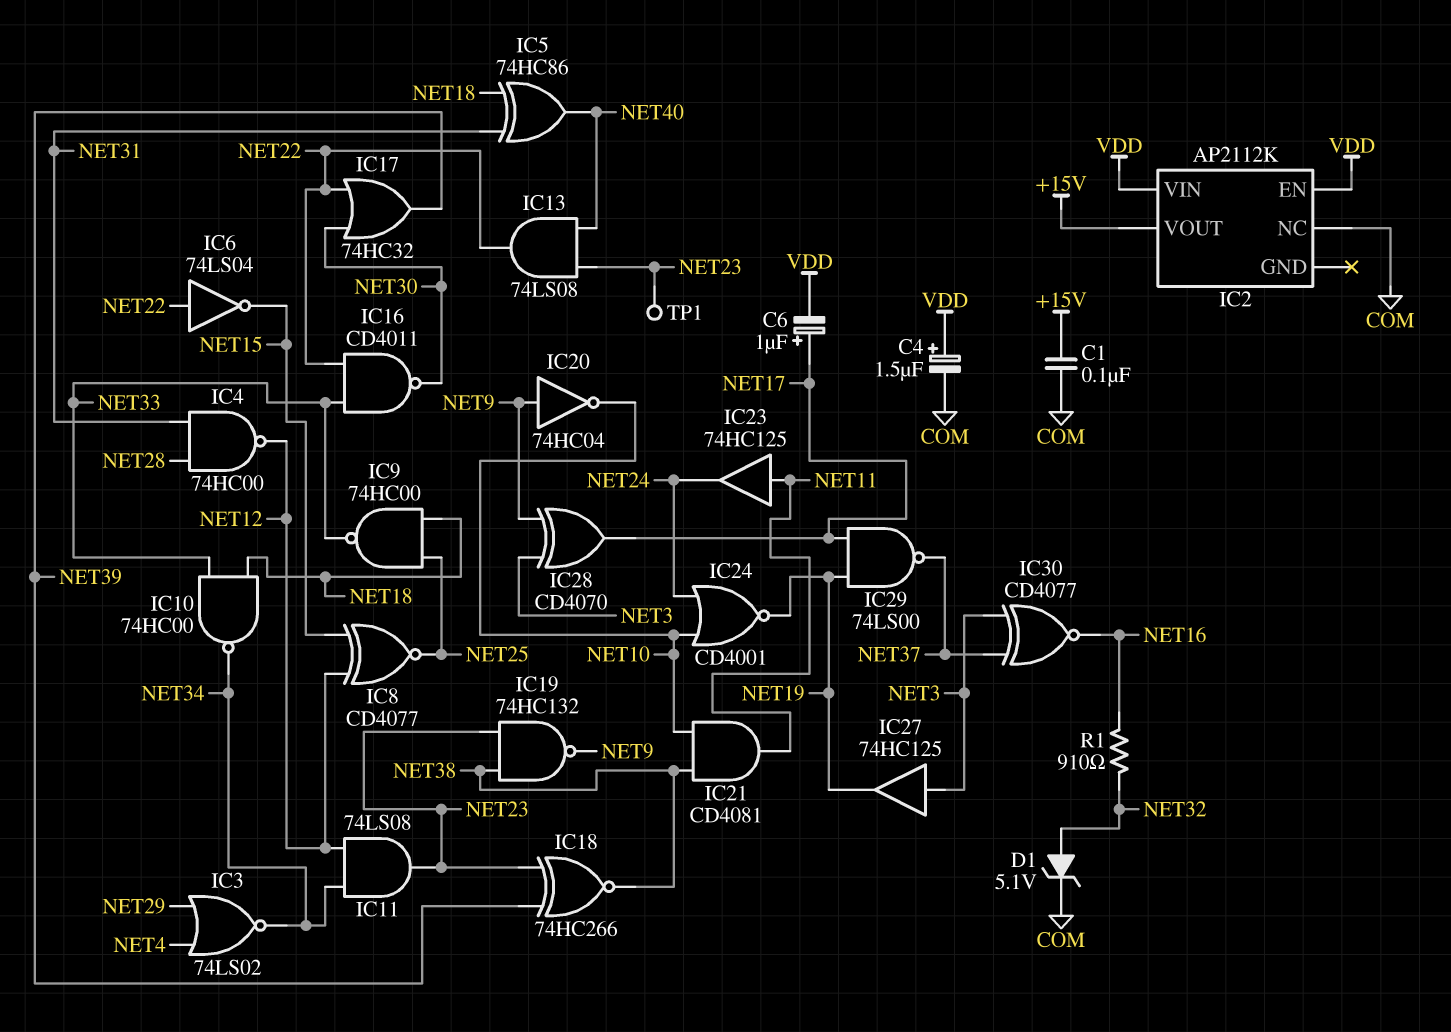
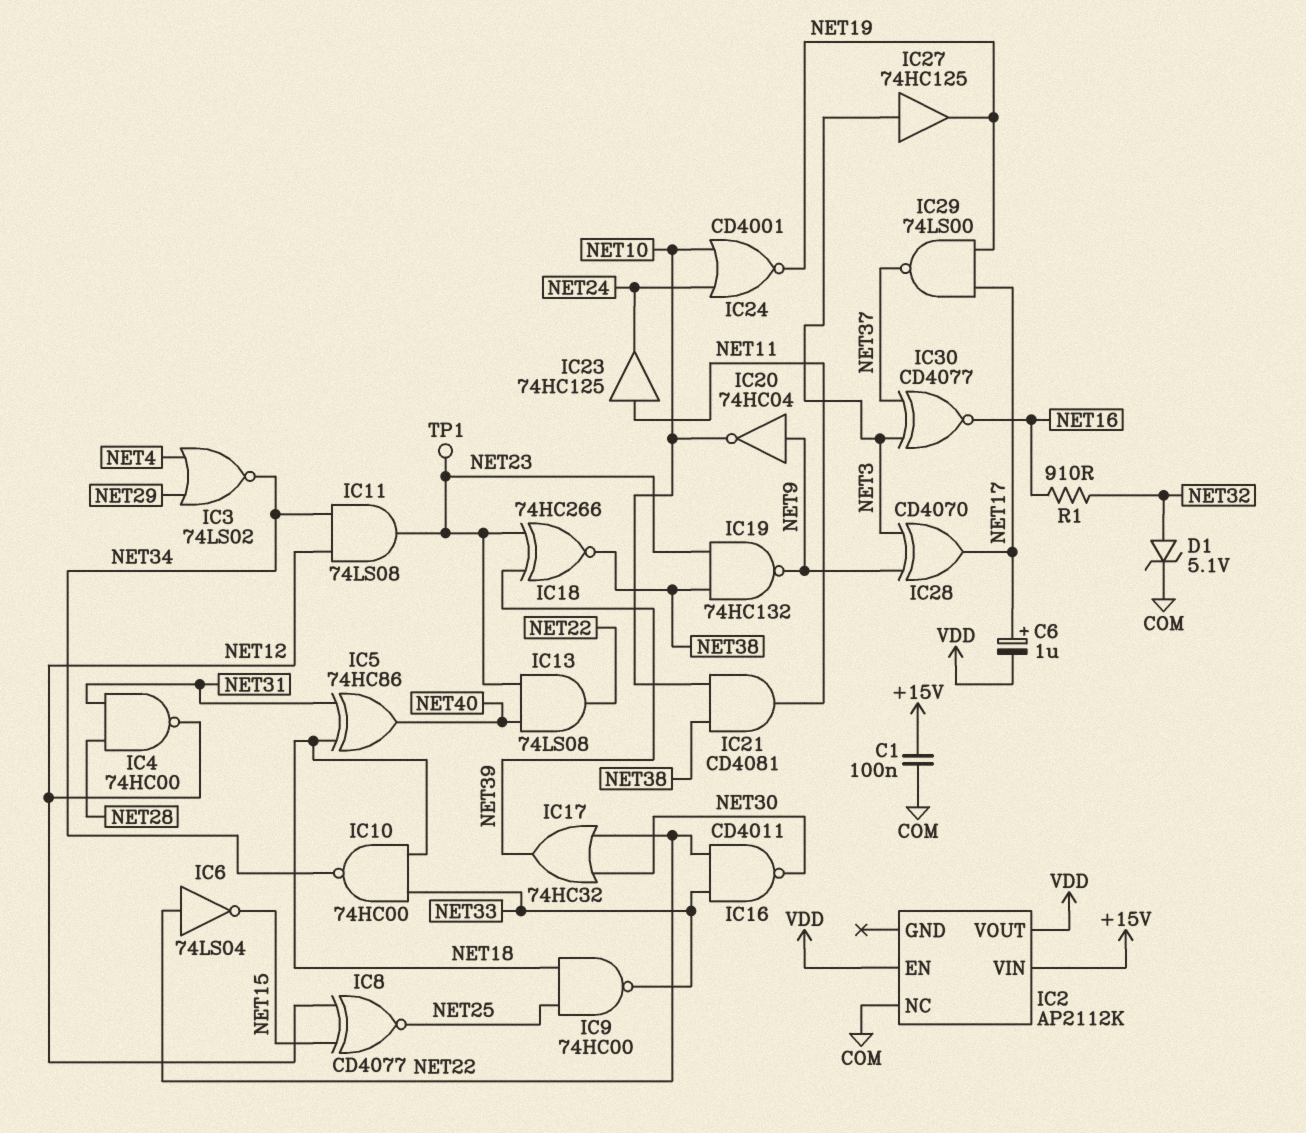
C4: 1.5uF (plus VDD, minus COM) -> none
IC2 pin VIN: VDD -> +15V
IC2 pin VOUT: +15V -> VDD

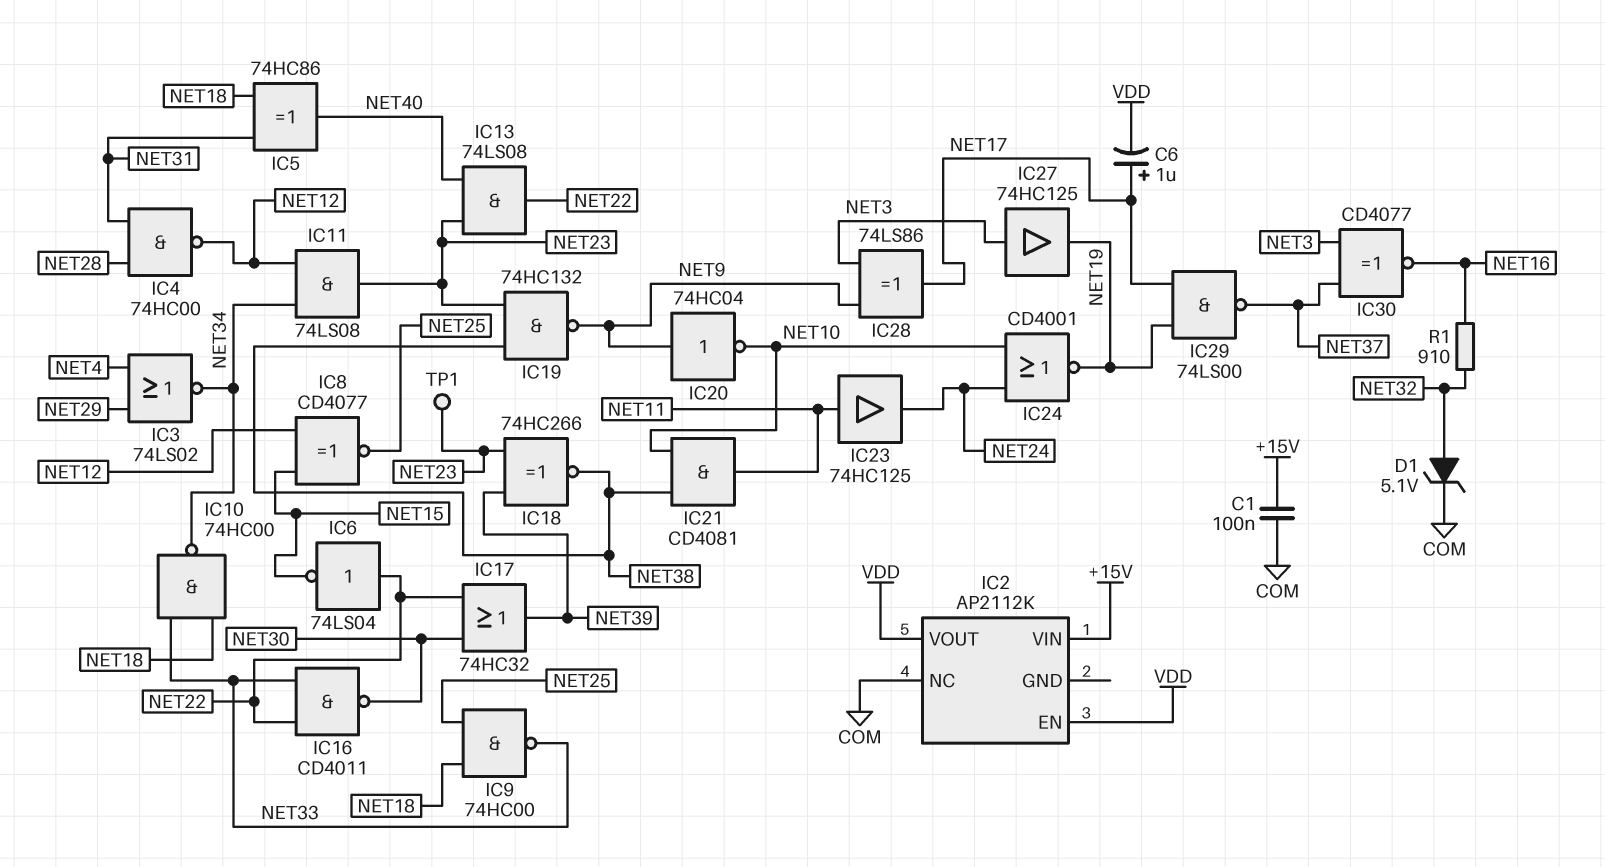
IC28: XOR CD4070 (in NET3, in NET9, out NET17) -> XOR 74LS86 (in NET3, in NET9, out NET17)

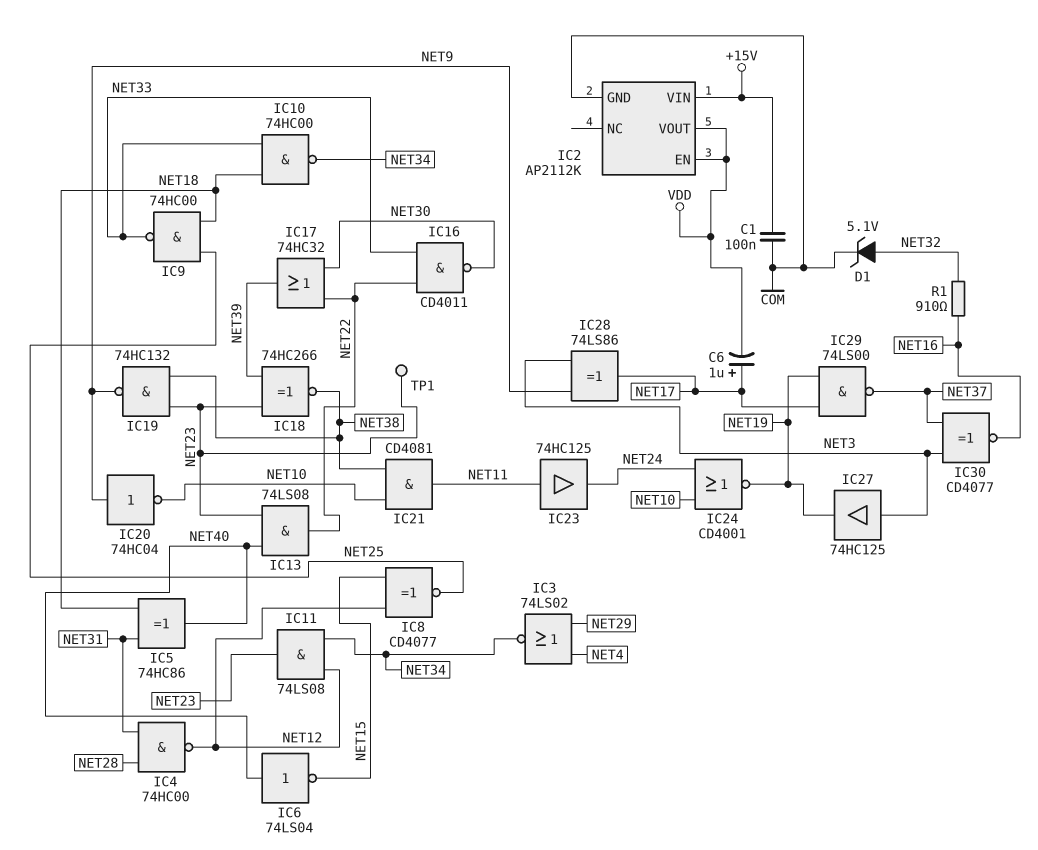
IC2 pin GND: none -> COM
IC2 pin NC: COM -> none
IC6: NOT 74LS04 (in NET22, out NET15) -> NOT 74LS04 (in NET40, out NET15)

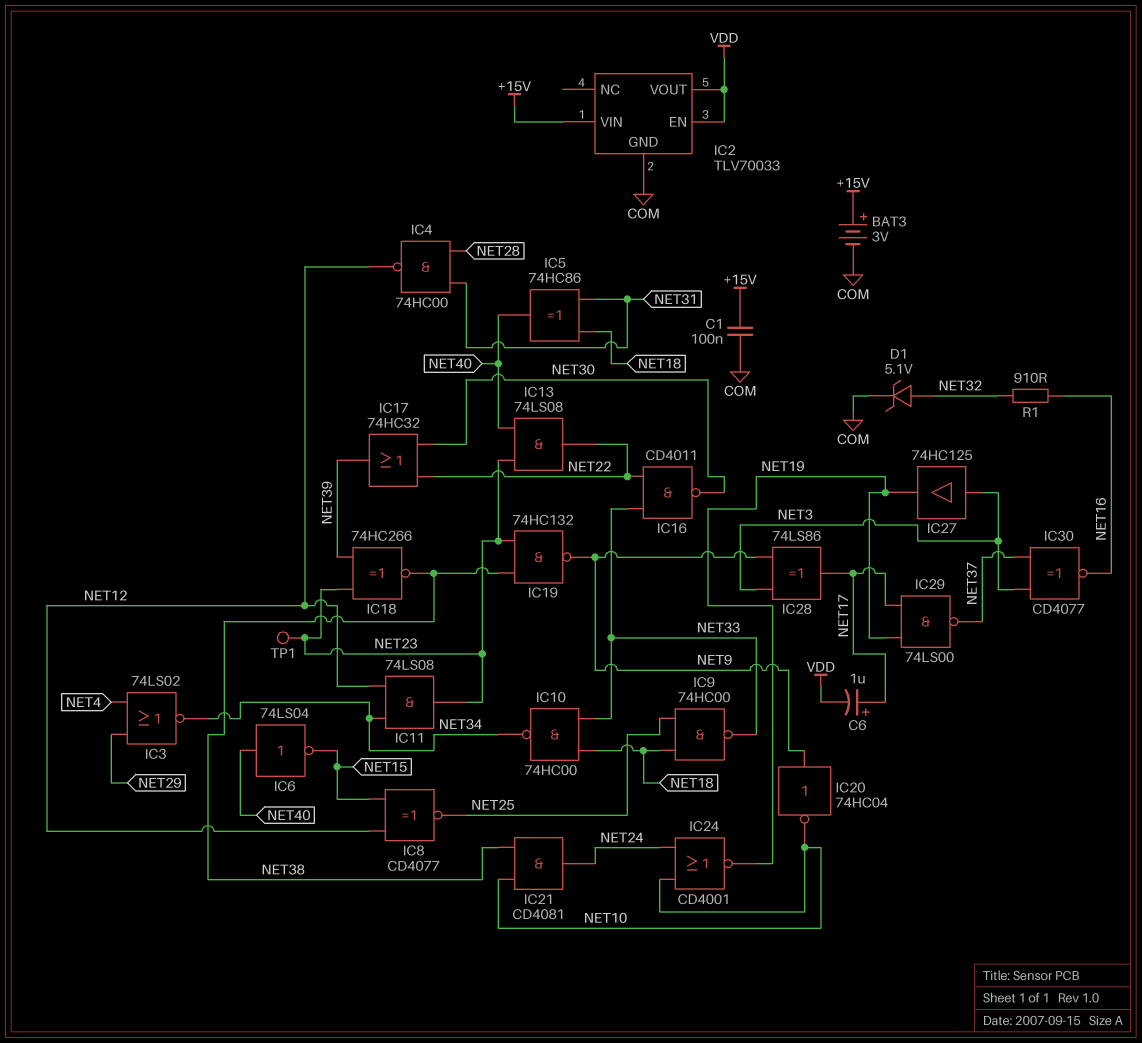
BAT3: none -> 3V (plus +15V, minus COM)
IC2: AP2112K -> TLV70033
IC21: AND CD4081 (in NET10, in NET38, out NET11) -> AND CD4081 (in NET10, in NET38, out NET24)
IC23: buffer 74HC125 (in NET11, out NET24) -> none

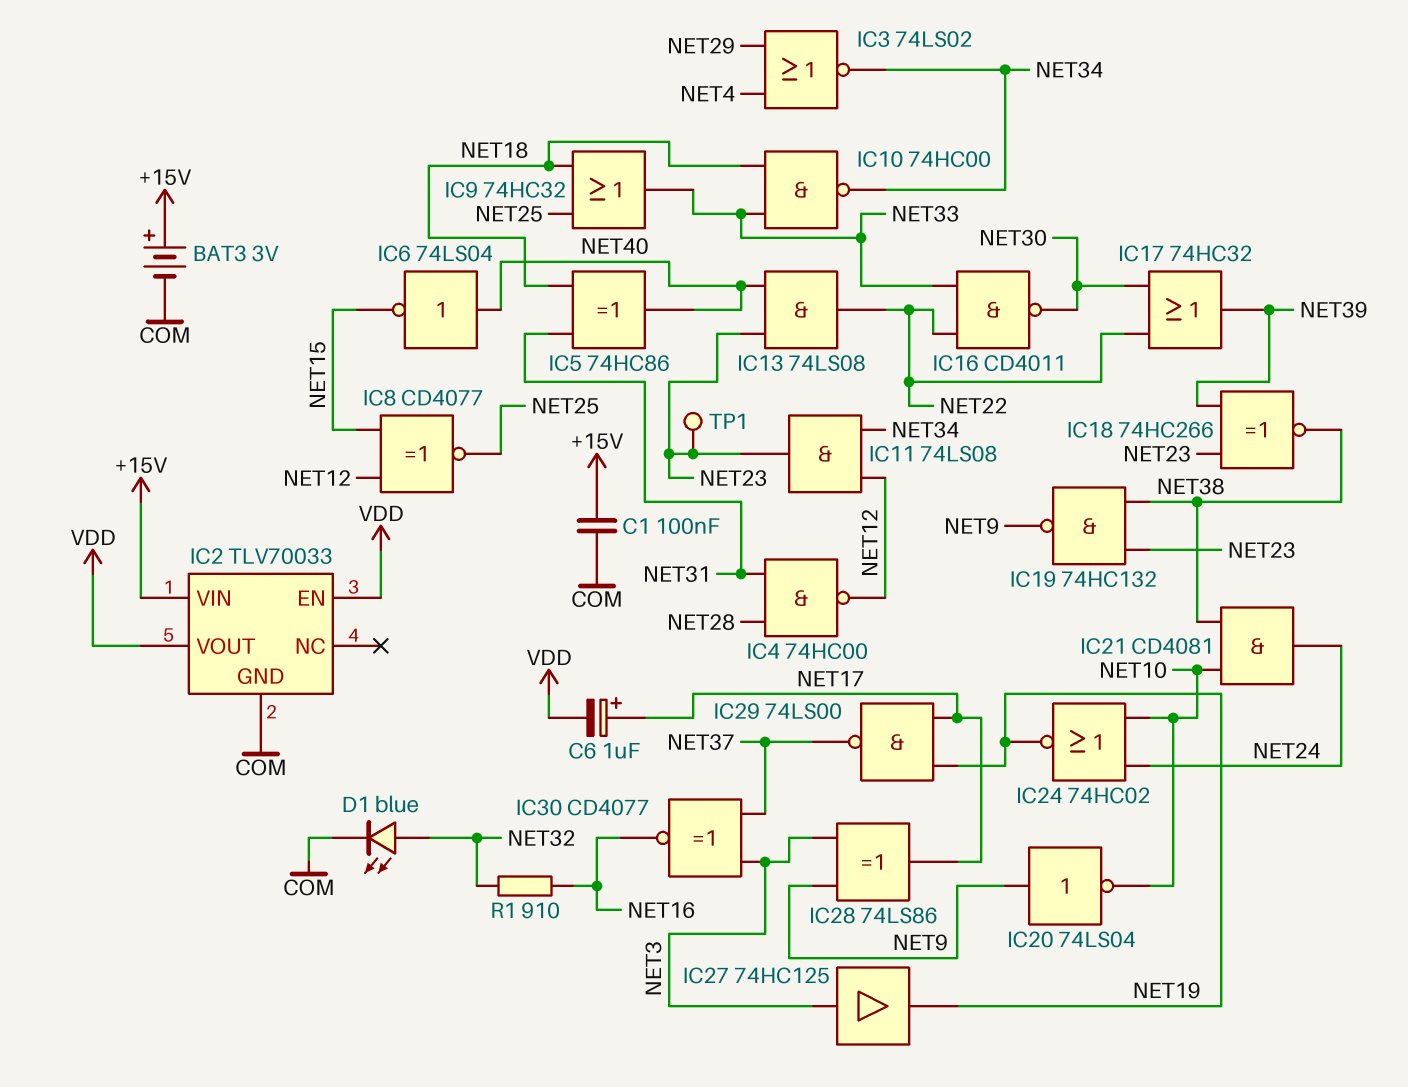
D1: zener 5.1V (A NET32, K COM) -> LED blue (A NET32, K COM)
IC9: NAND 74HC00 (in NET18, in NET25, out NET33) -> OR 74HC32 (in NET18, in NET25, out NET33)
IC20: NOT 74HC04 (in NET9, out NET10) -> NOT 74LS04 (in NET9, out NET10)
IC24: NOR CD4001 (in NET10, in NET24, out NET19) -> NOR 74HC02 (in NET10, in NET24, out NET19)

